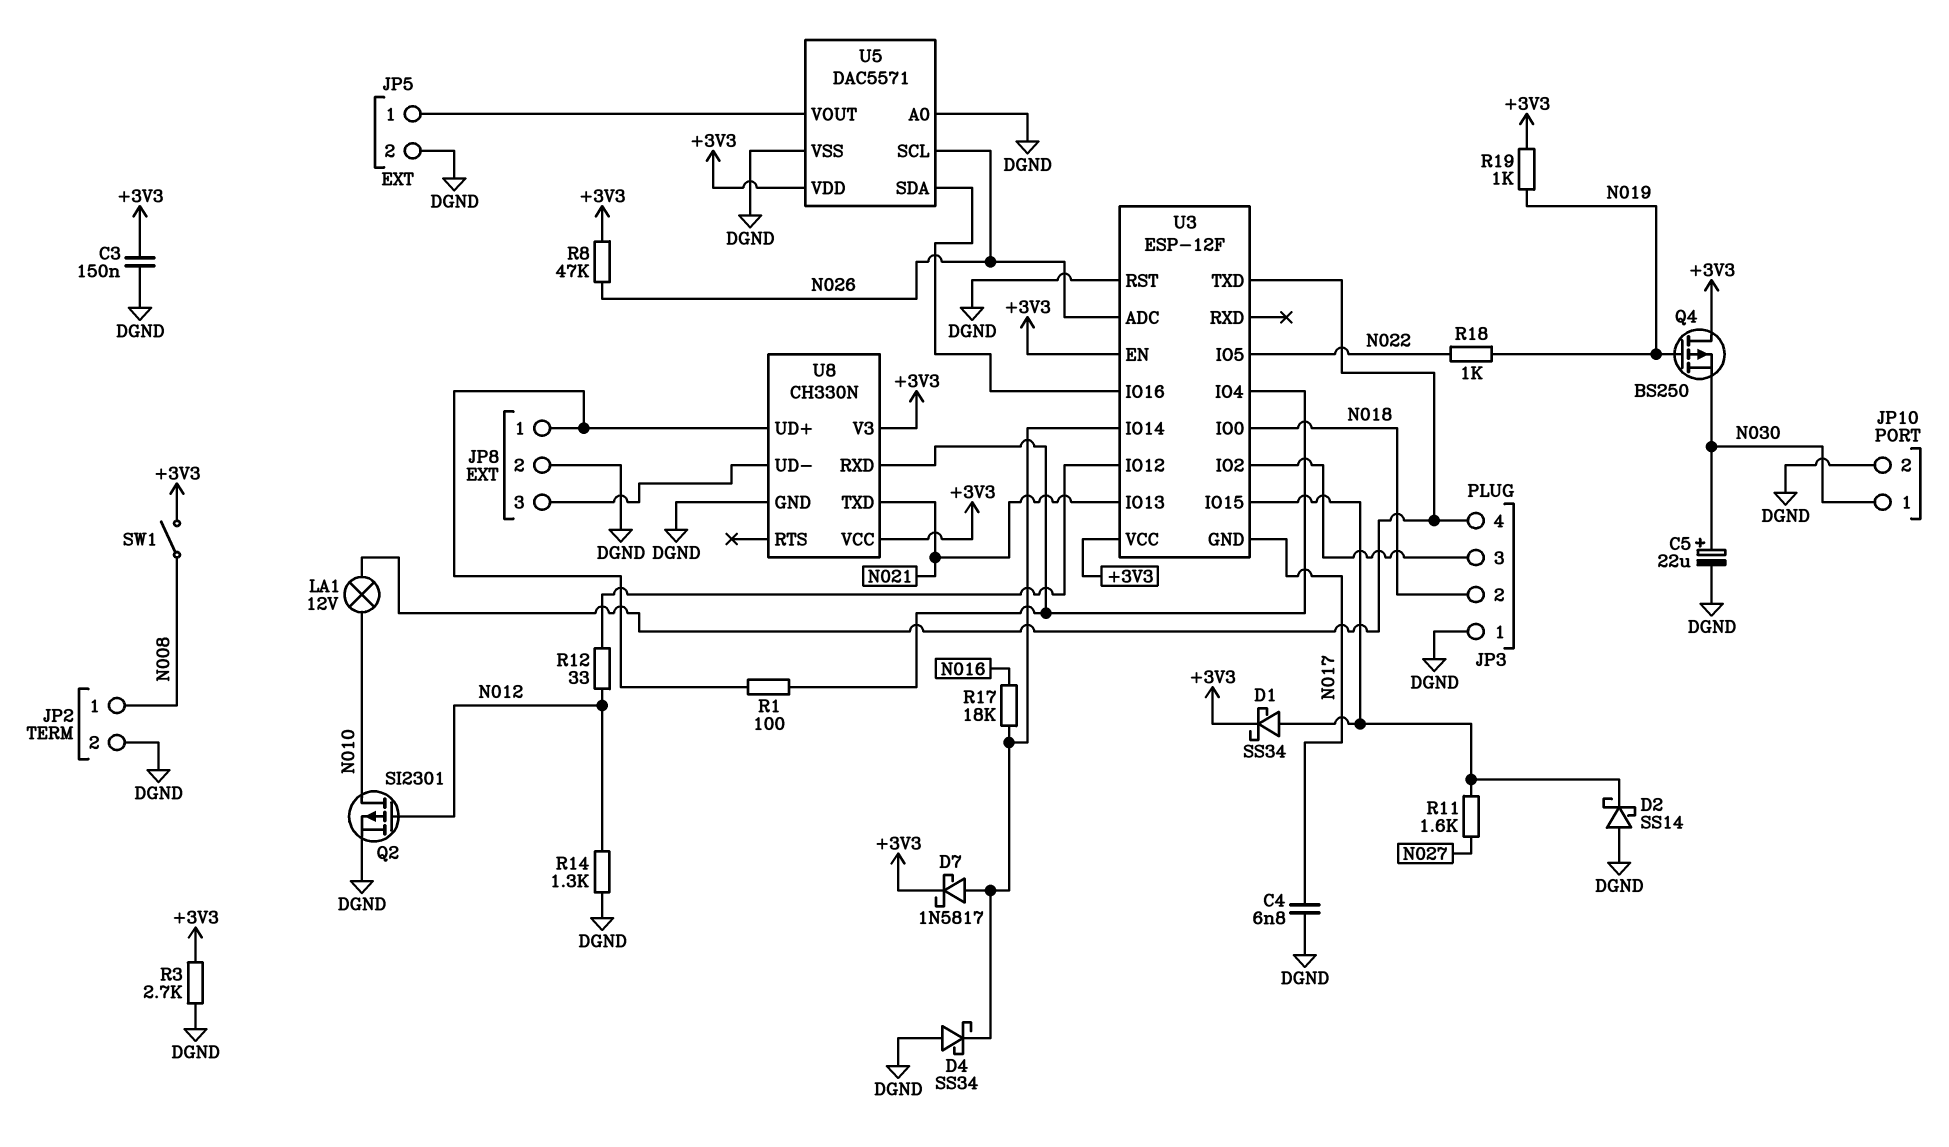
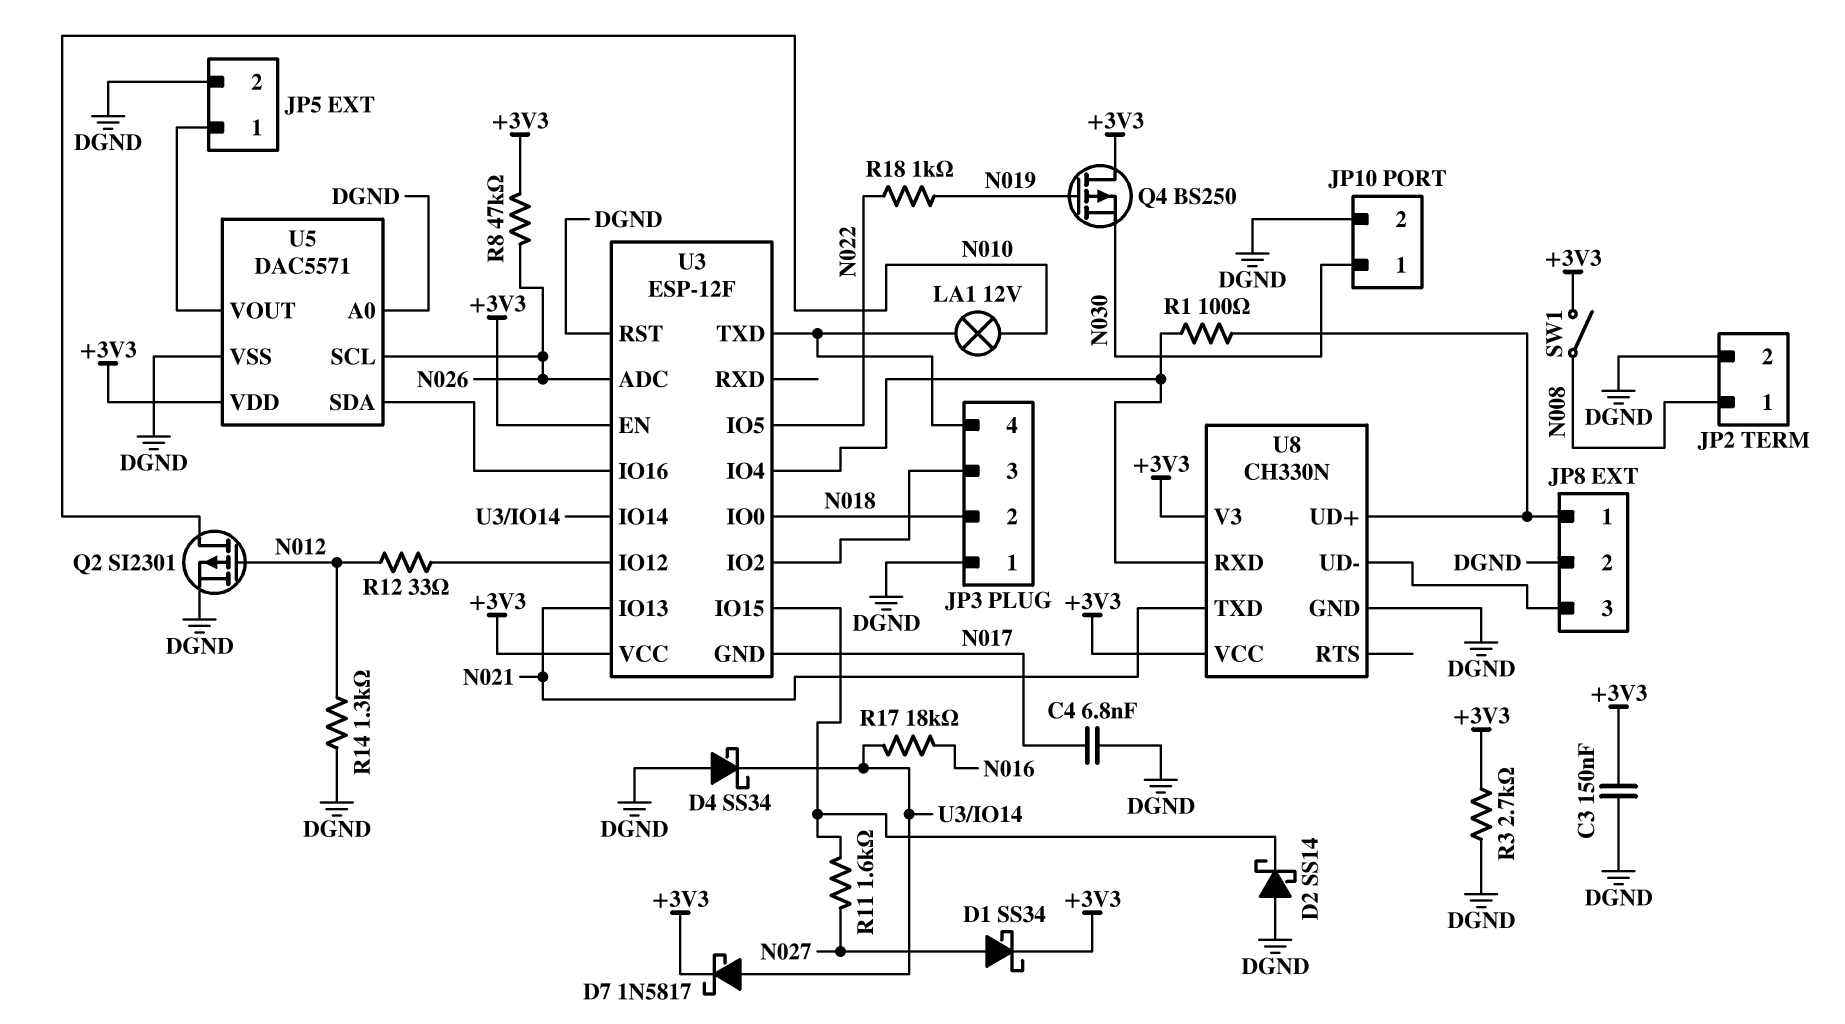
C5: 22uF (plus N030, minus DGND) -> none
D1: schottky SS34 (A U3/IO15, K +3V3) -> schottky SS34 (A N027, K +3V3)
R19: 1k (+3V3, N019) -> none

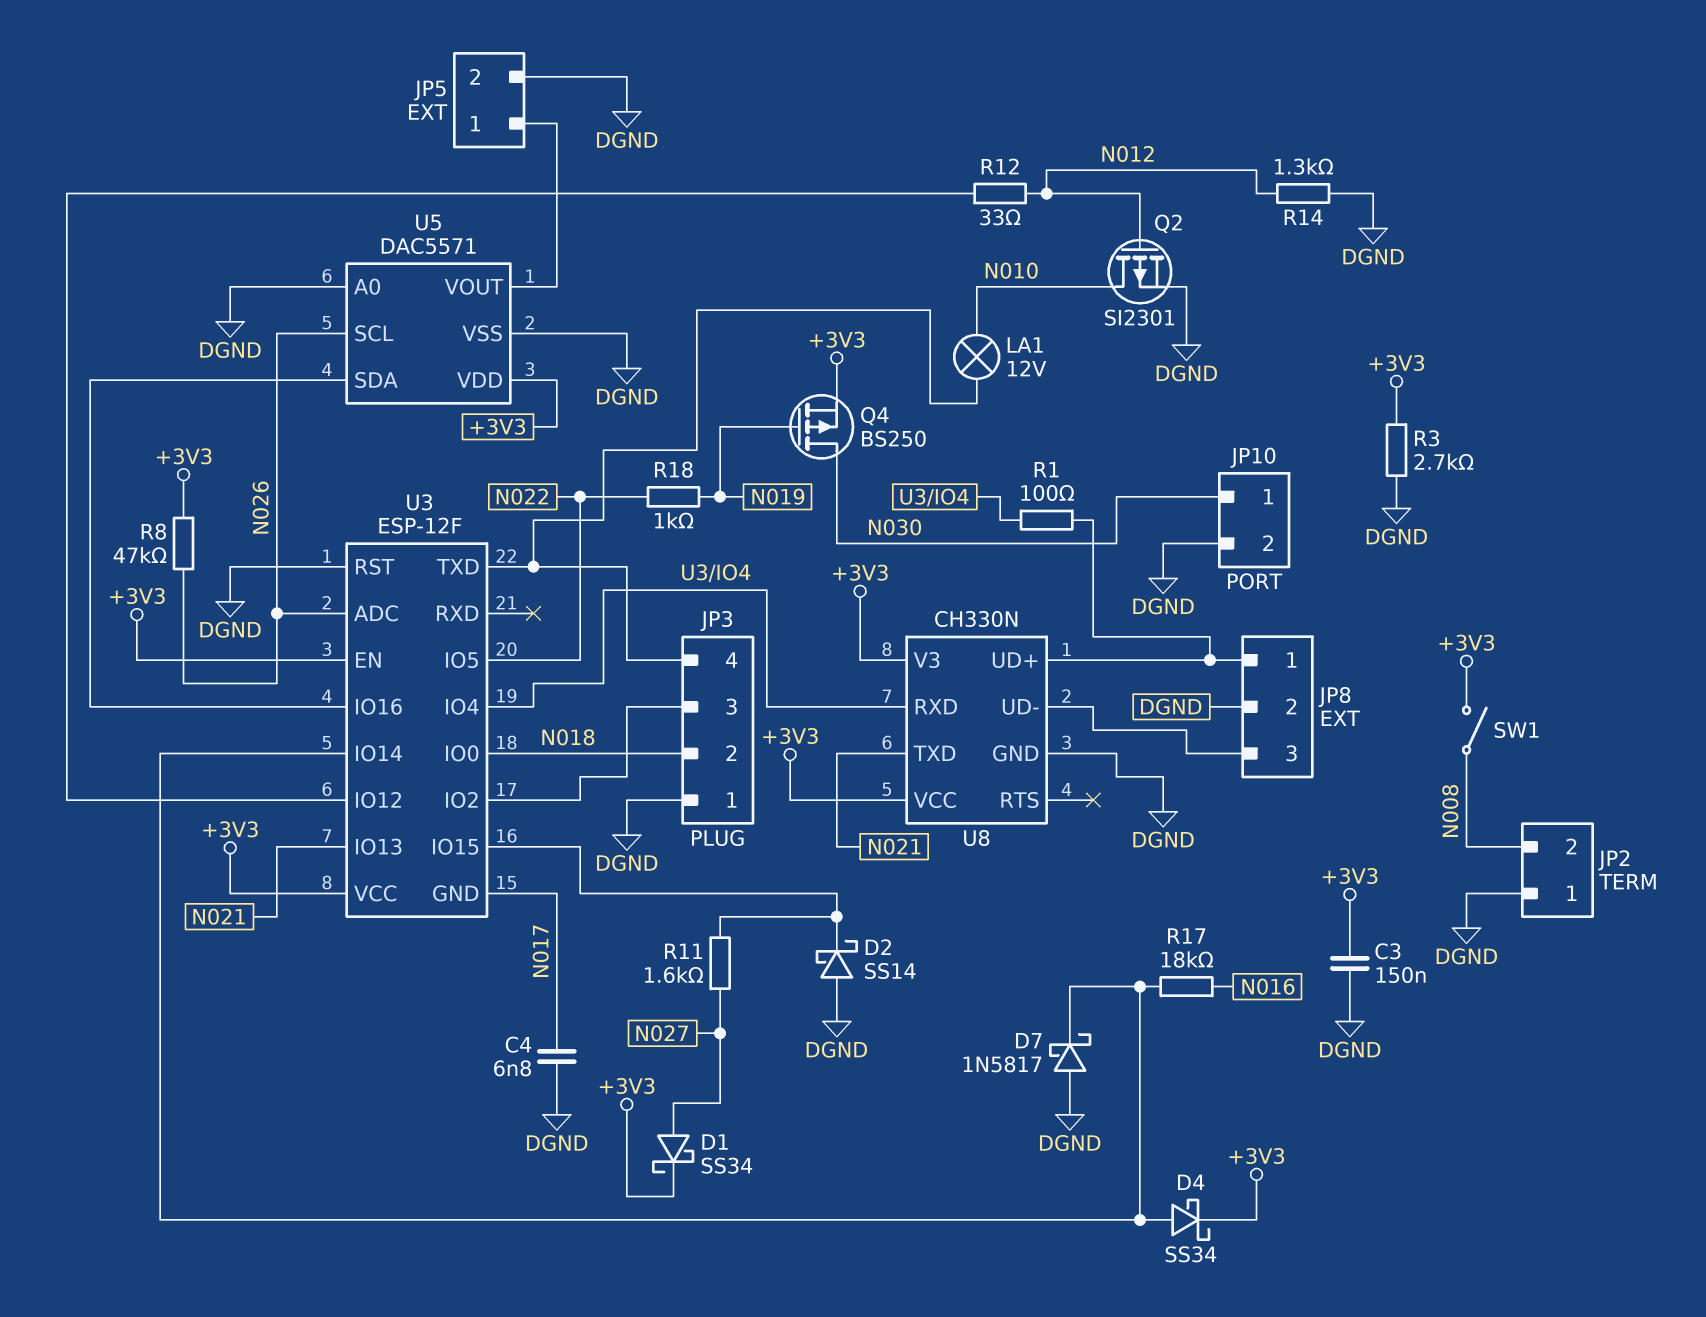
D4: schottky SS34 (A DGND, K U3/IO14) -> schottky SS34 (A U3/IO14, K +3V3)
D7: schottky 1N5817 (A U3/IO14, K +3V3) -> schottky 1N5817 (A DGND, K U3/IO14)
JP2 pin 1: N008 -> DGND
JP2 pin 2: DGND -> N008
Q4: PMOS BS250 (G N019, D +3V3, S N030) -> PMOS BS250 (G N019, D N030, S +3V3)

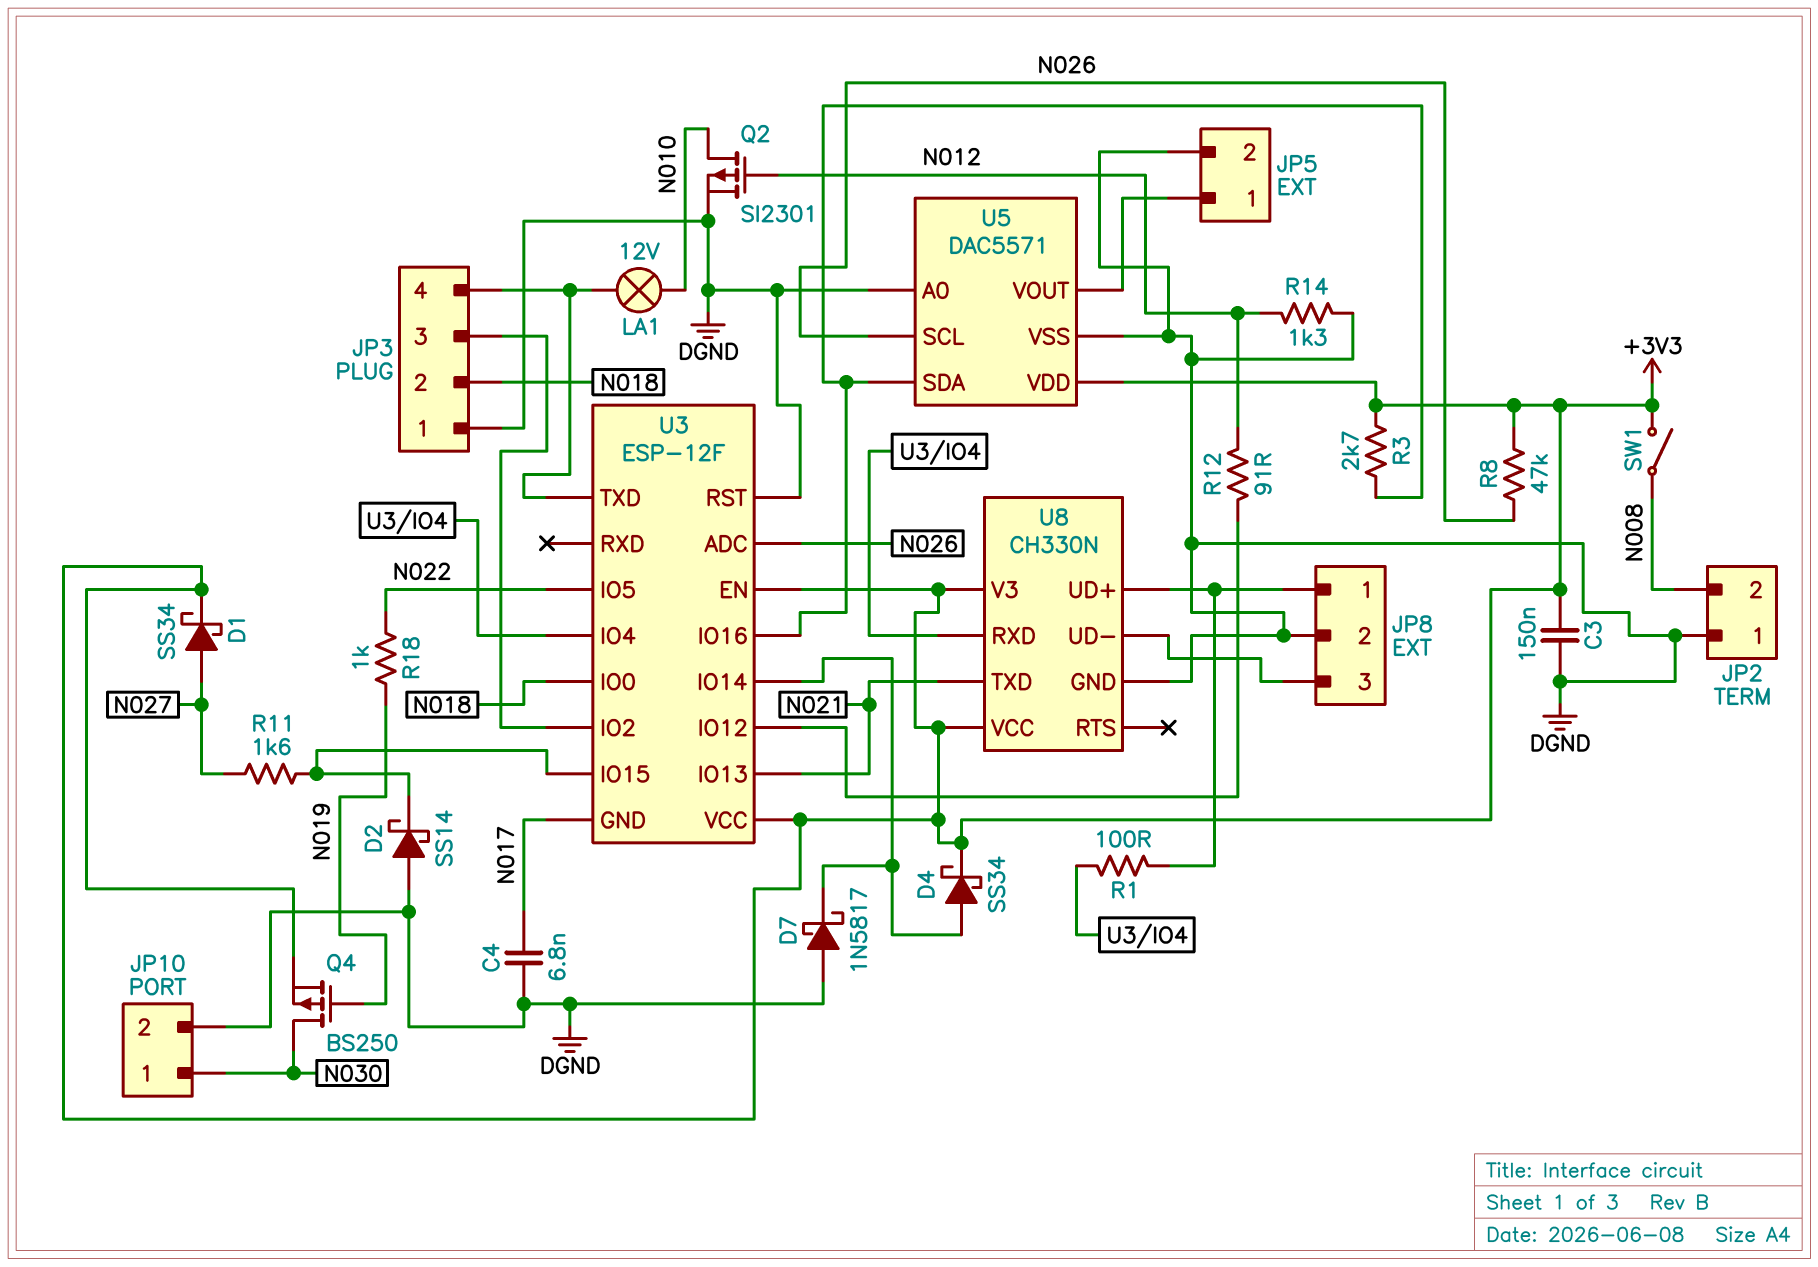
R3: 2.7k (+3V3, DGND) -> 2.7k (+3V3, U3/IO16)
R12: 33 (N012, U3/IO12) -> 91 (N012, U3/IO12)
R17: 18k (N016, U3/IO14) -> none

